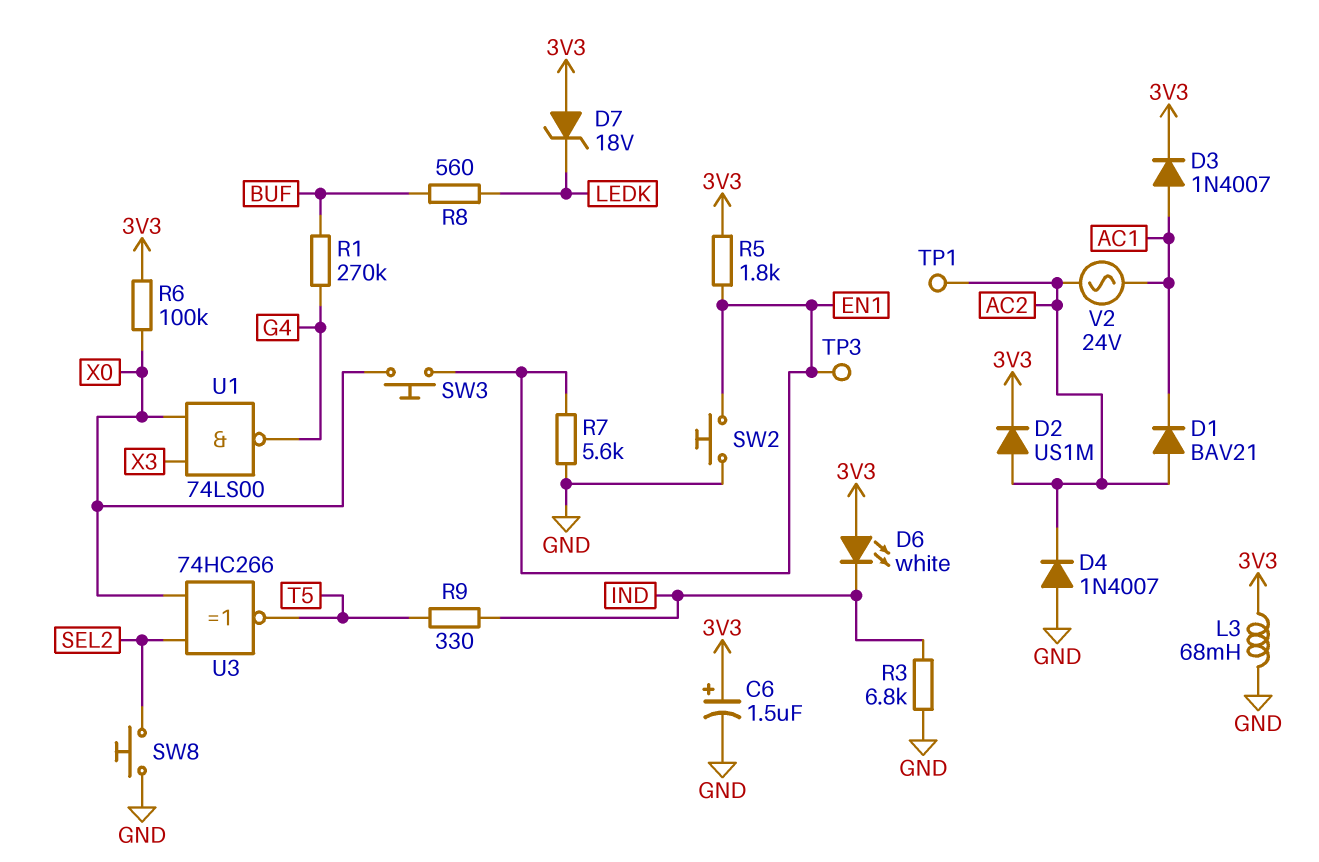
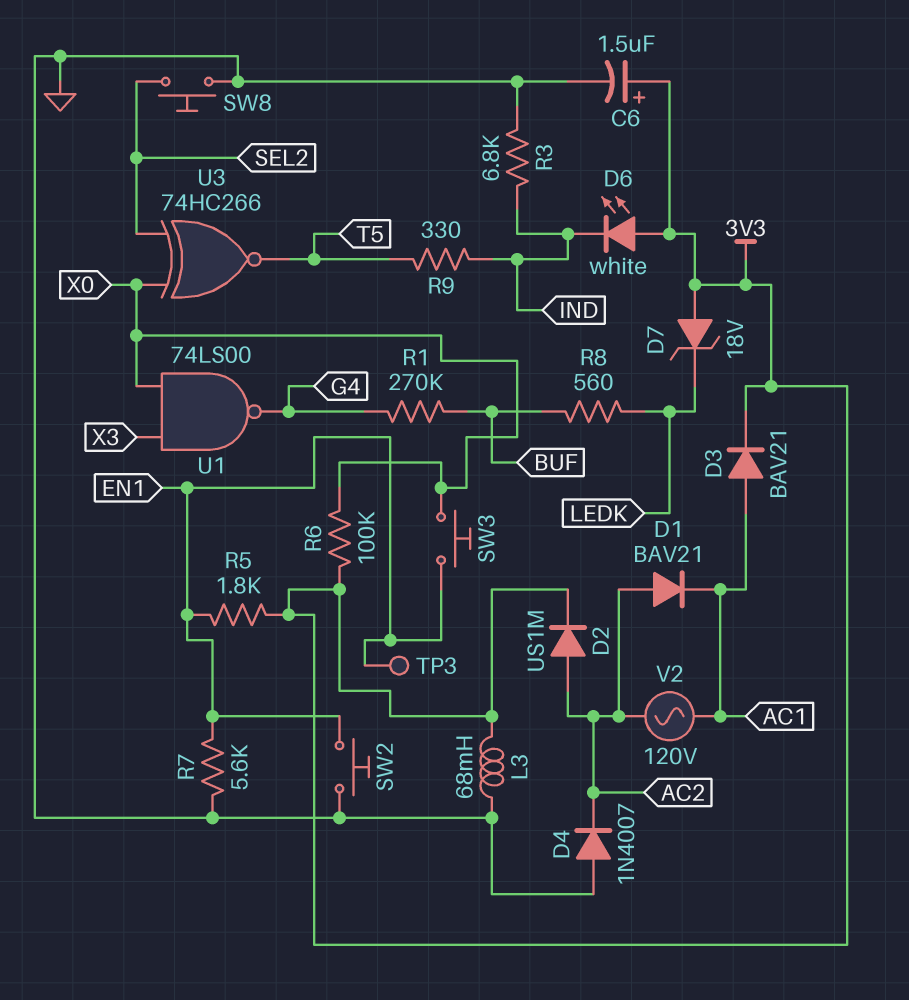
D3: diode 1N4007 (A AC1, K 3V3) -> diode BAV21 (A AC1, K 3V3)
TP1: test point (AC2) -> none
V2: AC 24V (AC1, AC2) -> AC 120V (AC1, AC2)

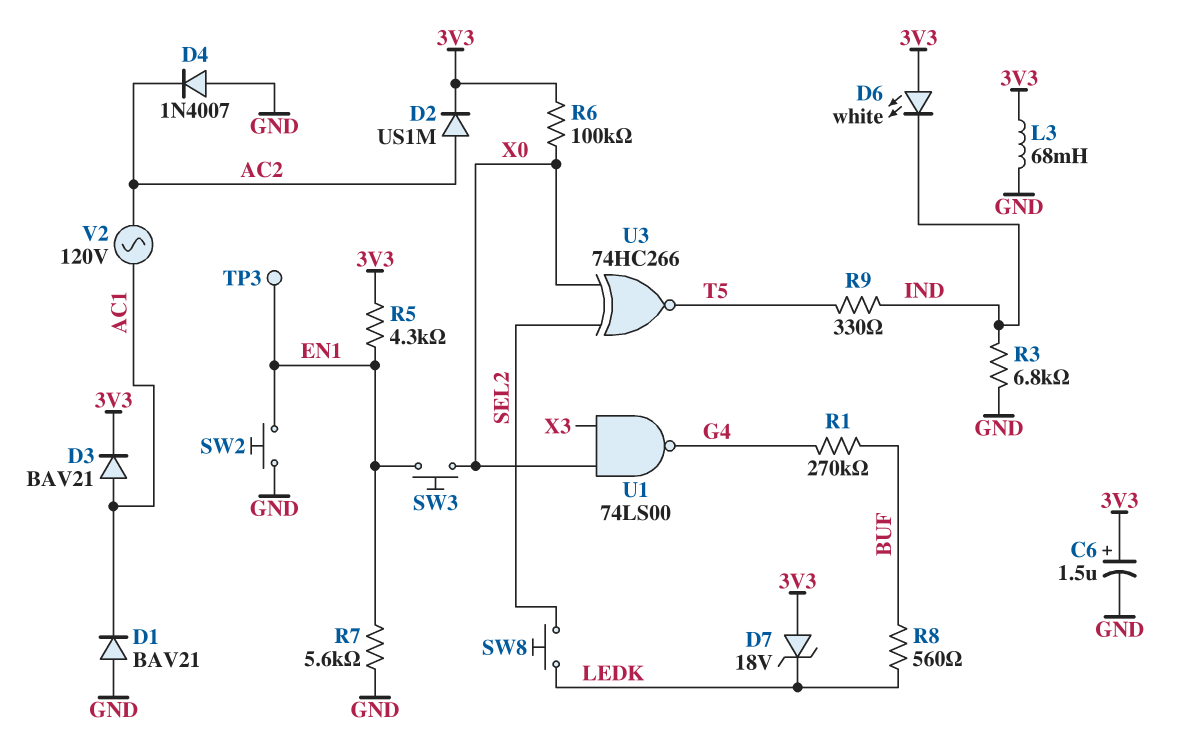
D1: diode BAV21 (A AC2, K AC1) -> diode BAV21 (A GND, K AC1)
R5: 1.8k (3V3, EN1) -> 4.3k (3V3, EN1)
SW8: button (GND, SEL2) -> button (LEDK, SEL2)

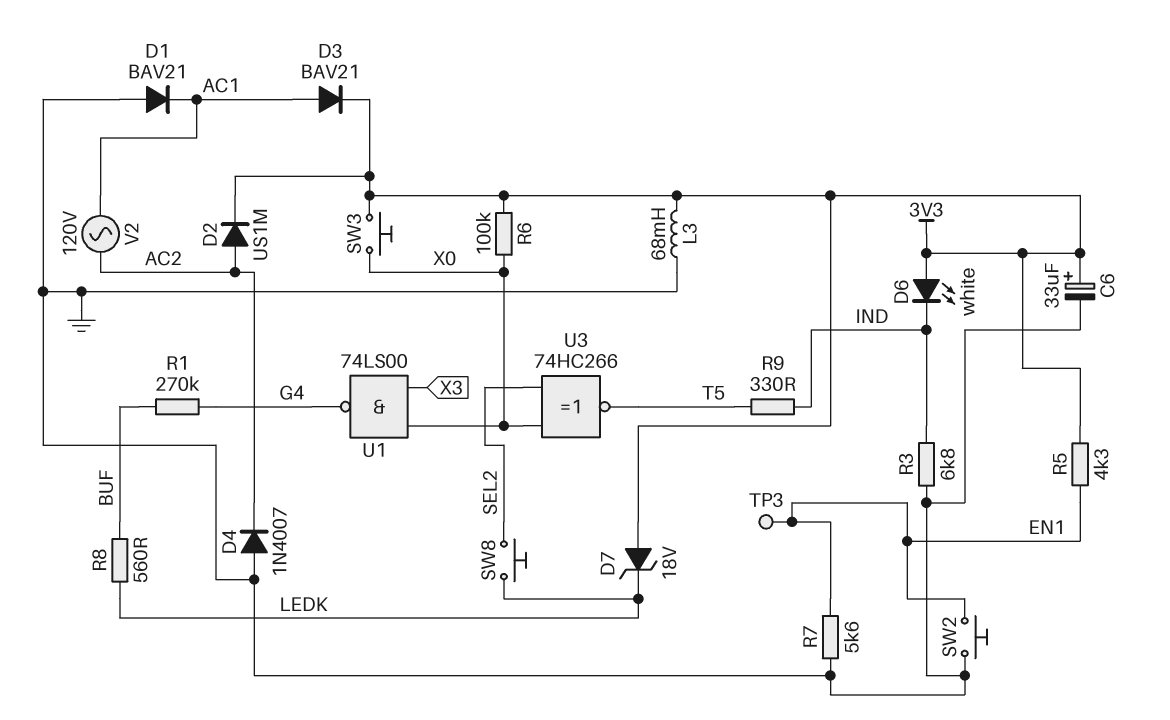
C6: 1.5uF (plus 3V3, minus GND) -> 33uF (plus 3V3, minus GND)
SW3: button (EN1, X0) -> button (3V3, X0)

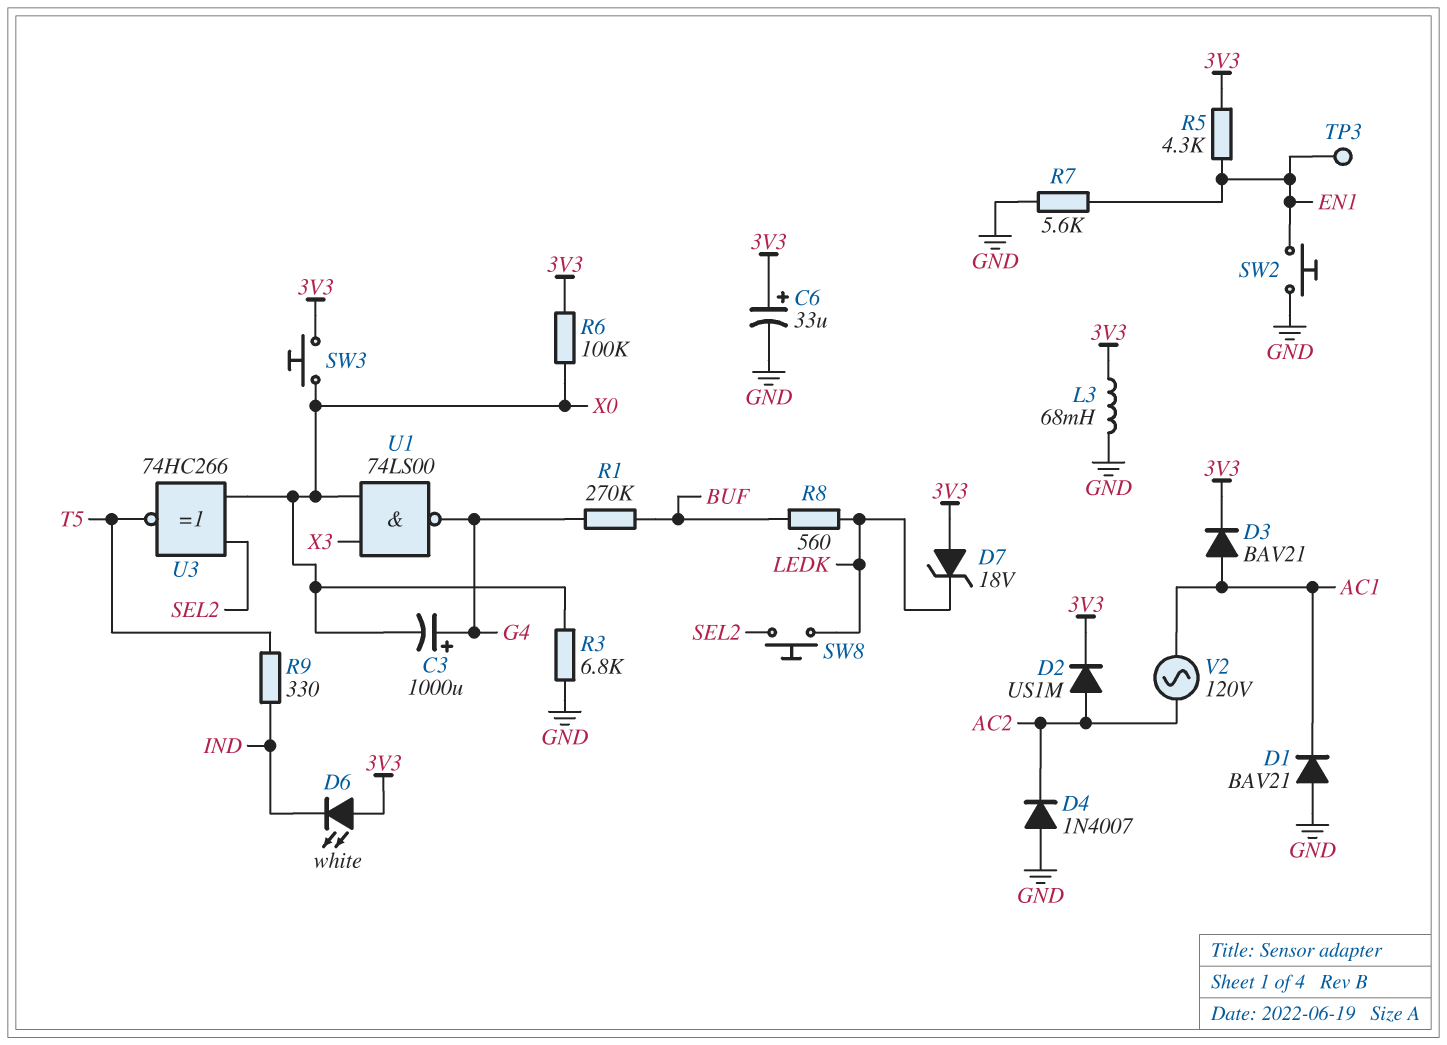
C3: none -> 1000uF (plus G4, minus X0)
R3: 6.8k (GND, IND) -> 6.8k (GND, X0)

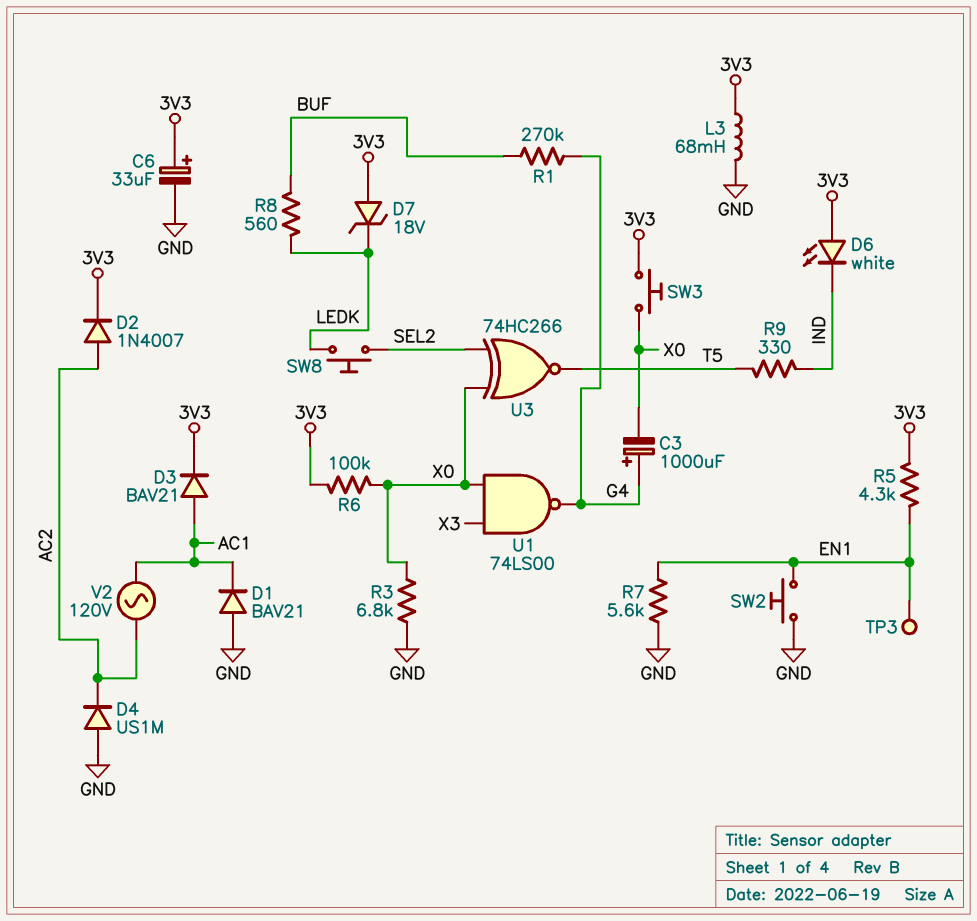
D2: diode US1M (A AC2, K 3V3) -> diode 1N4007 (A AC2, K 3V3)
D4: diode 1N4007 (A GND, K AC2) -> diode US1M (A GND, K AC2)

